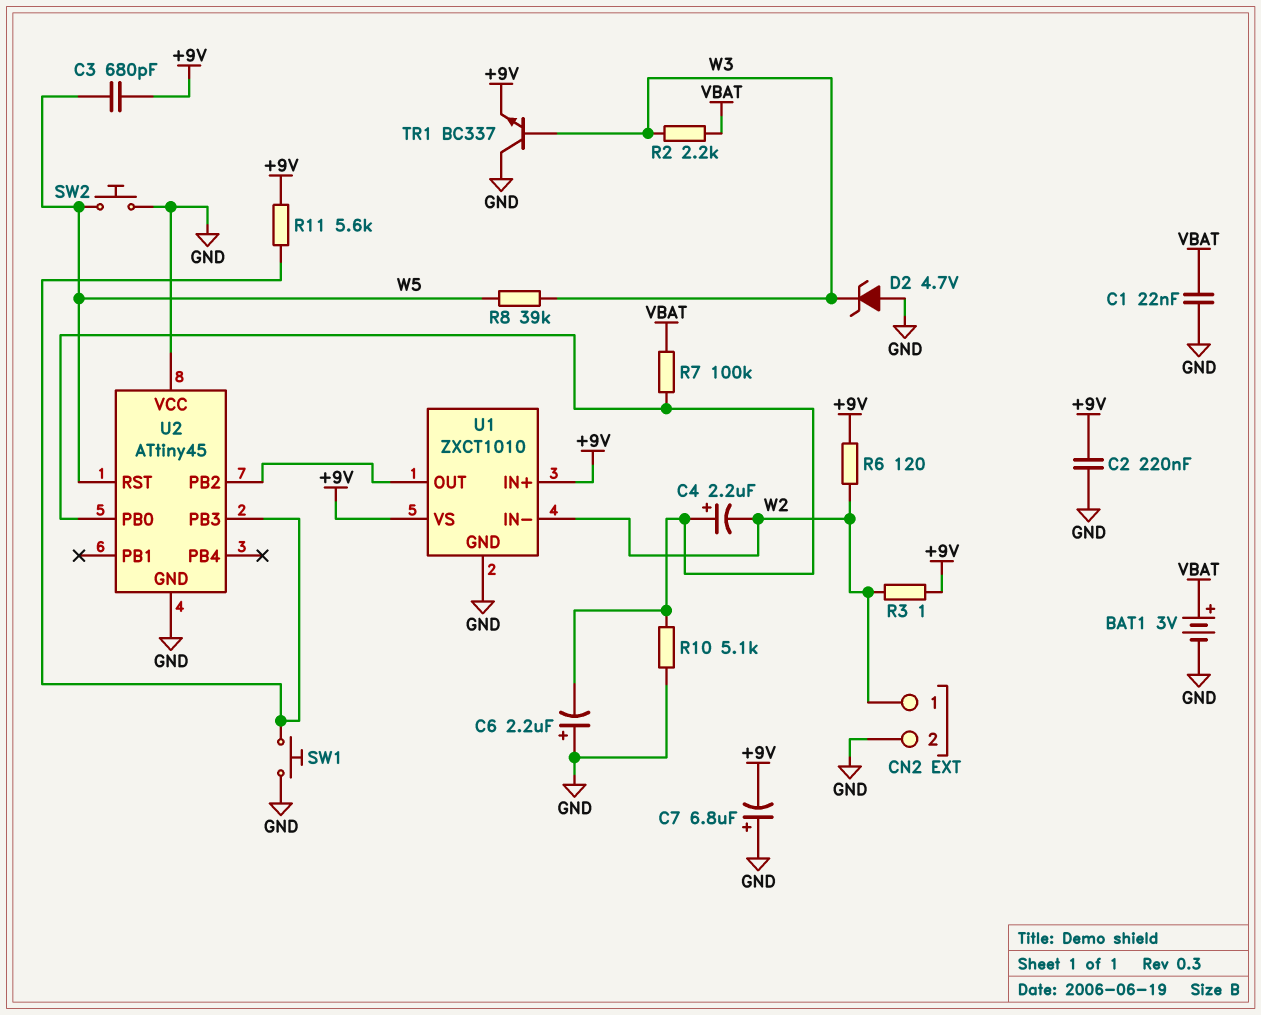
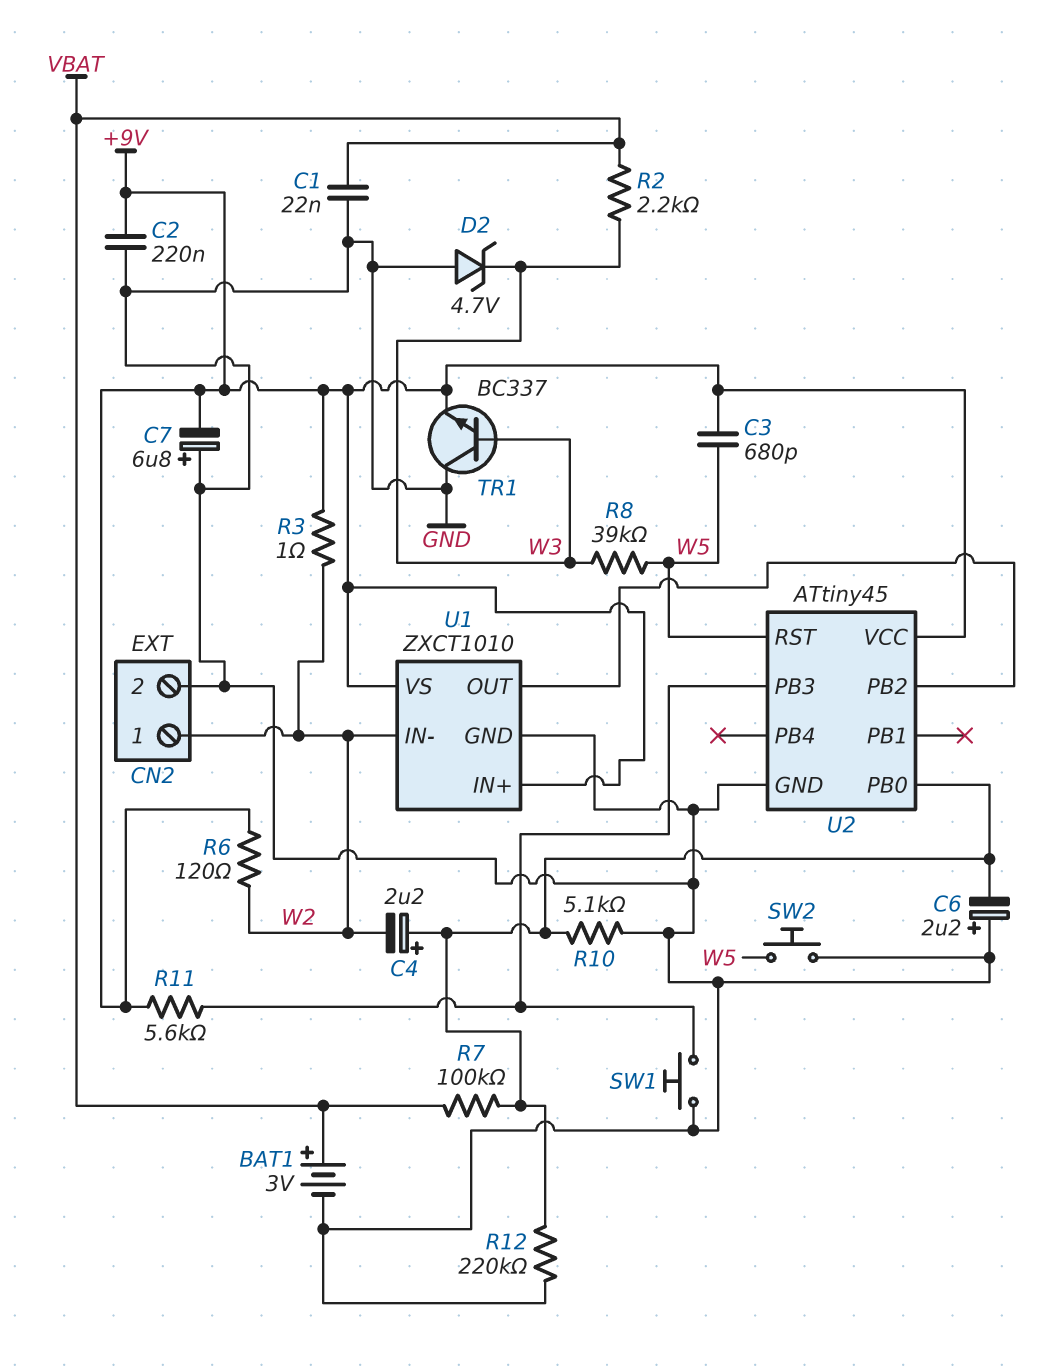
R12: none -> 220k (GND, U2/PB0)
U2 pin VCC: GND -> +9V

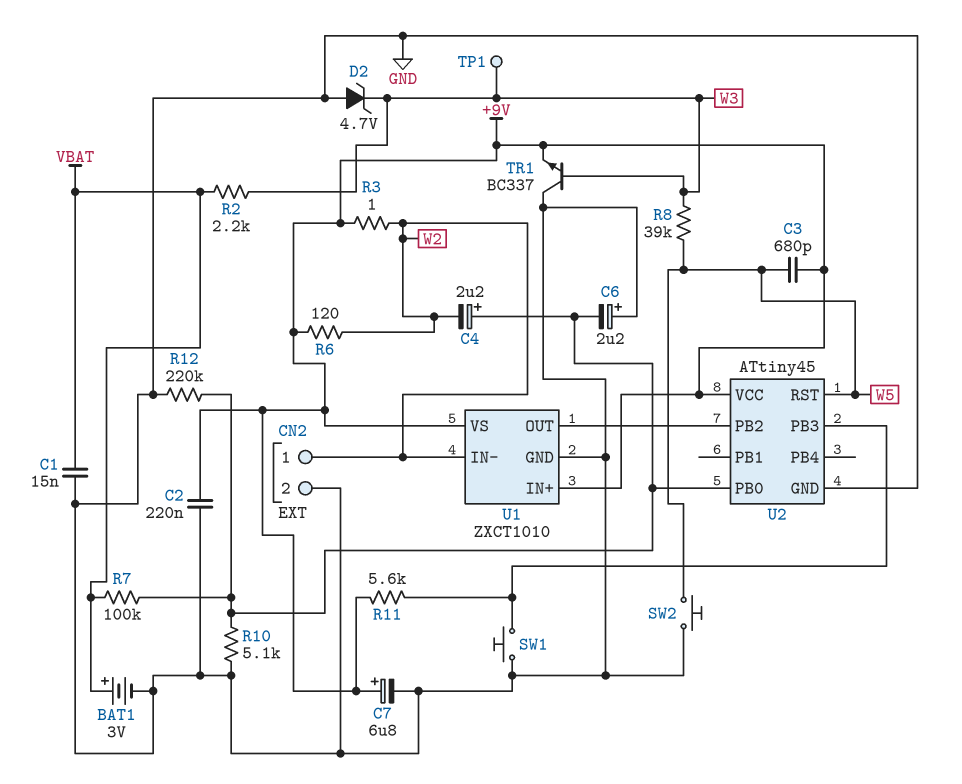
C1: 22nF (GND, VBAT) -> 15nF (GND, VBAT)
C7: 6.8uF (plus GND, minus +9V) -> 6.8uF (plus +9V, minus GND)
TP1: none -> test point (W3)

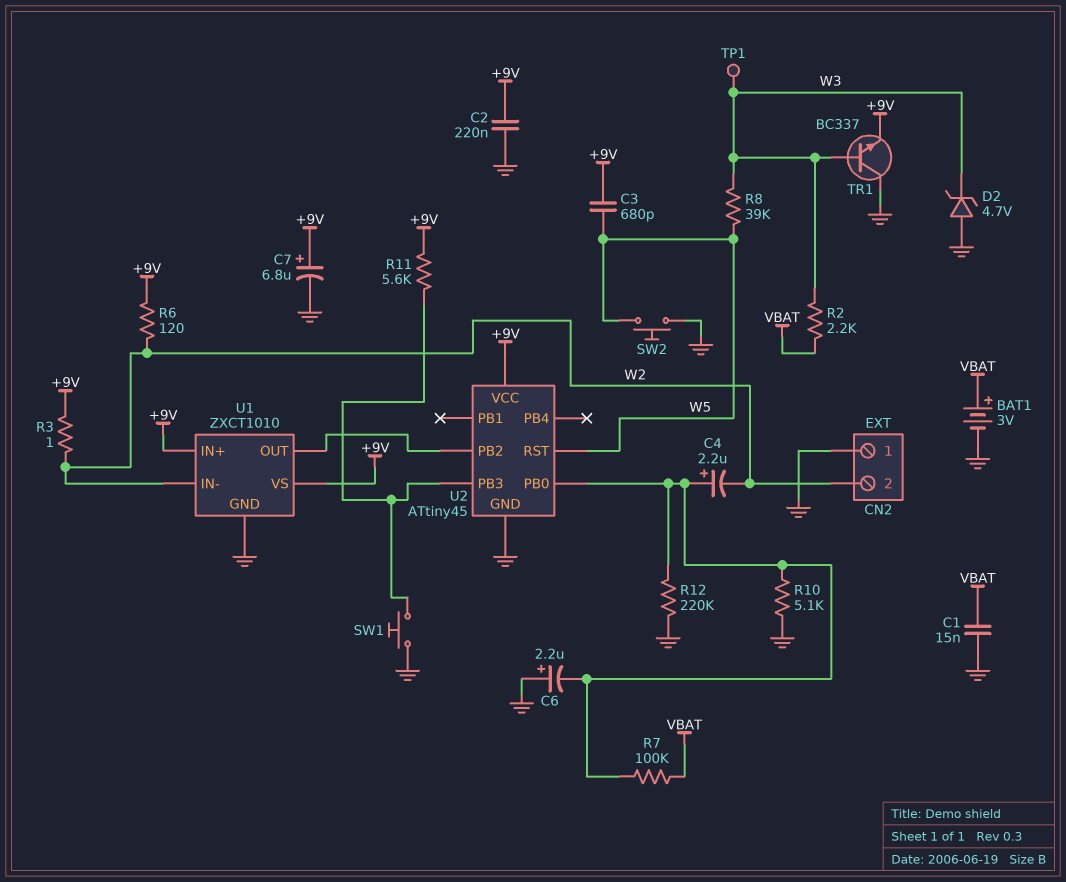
CN2 pin 1: W2 -> GND
CN2 pin 2: GND -> W2

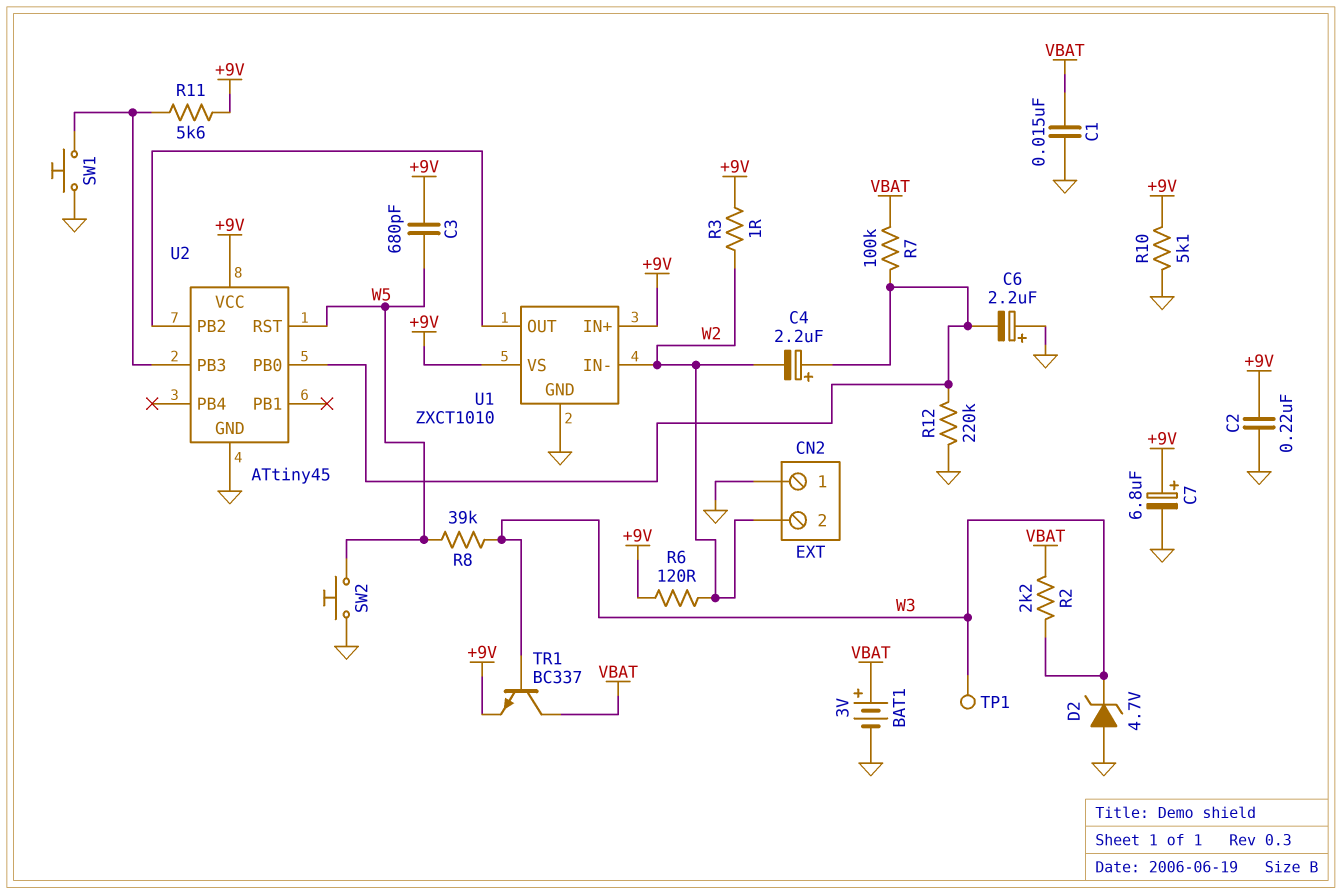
R10: 5.1k (GND, U2/PB0) -> 5.1k (+9V, GND)
TR1: NPN BC337 (B W3, C GND, E +9V) -> NPN BC337 (B W3, C VBAT, E +9V)

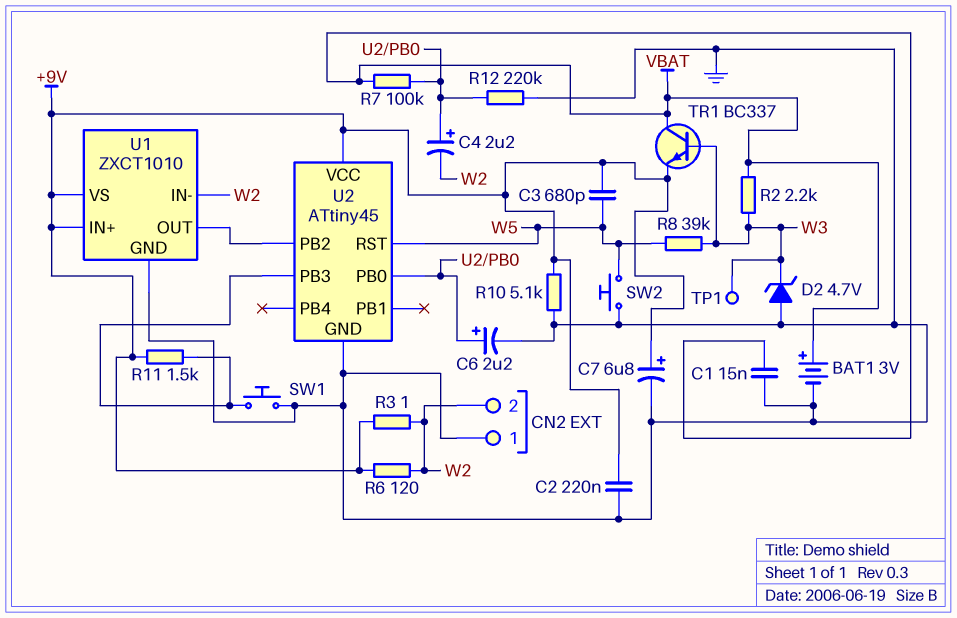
C6: 2.2uF (plus GND, minus U2/PB0) -> 2.2uF (plus U2/PB0, minus GND)
R11: 5.6k (+9V, U2/PB3) -> 1.5k (+9V, U2/PB3)

